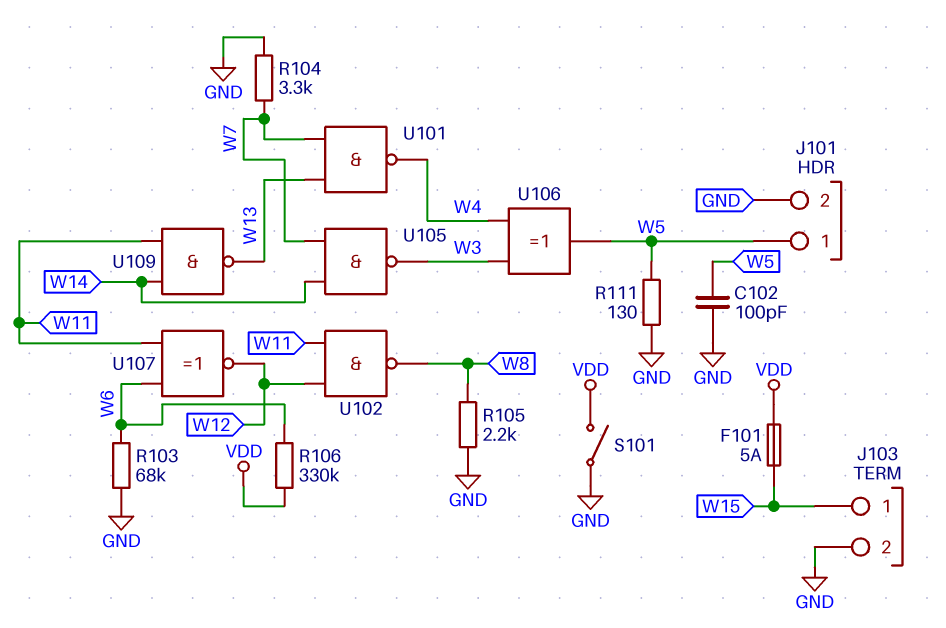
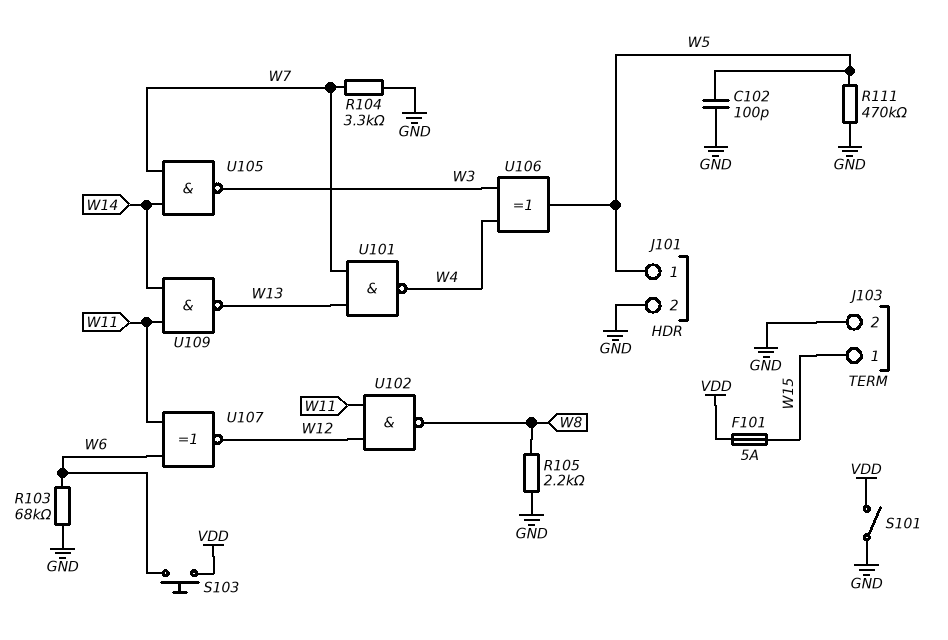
R106: 330k (VDD, W6) -> none
R111: 130 (GND, W5) -> 470k (GND, W5)
S103: none -> button (VDD, W6)

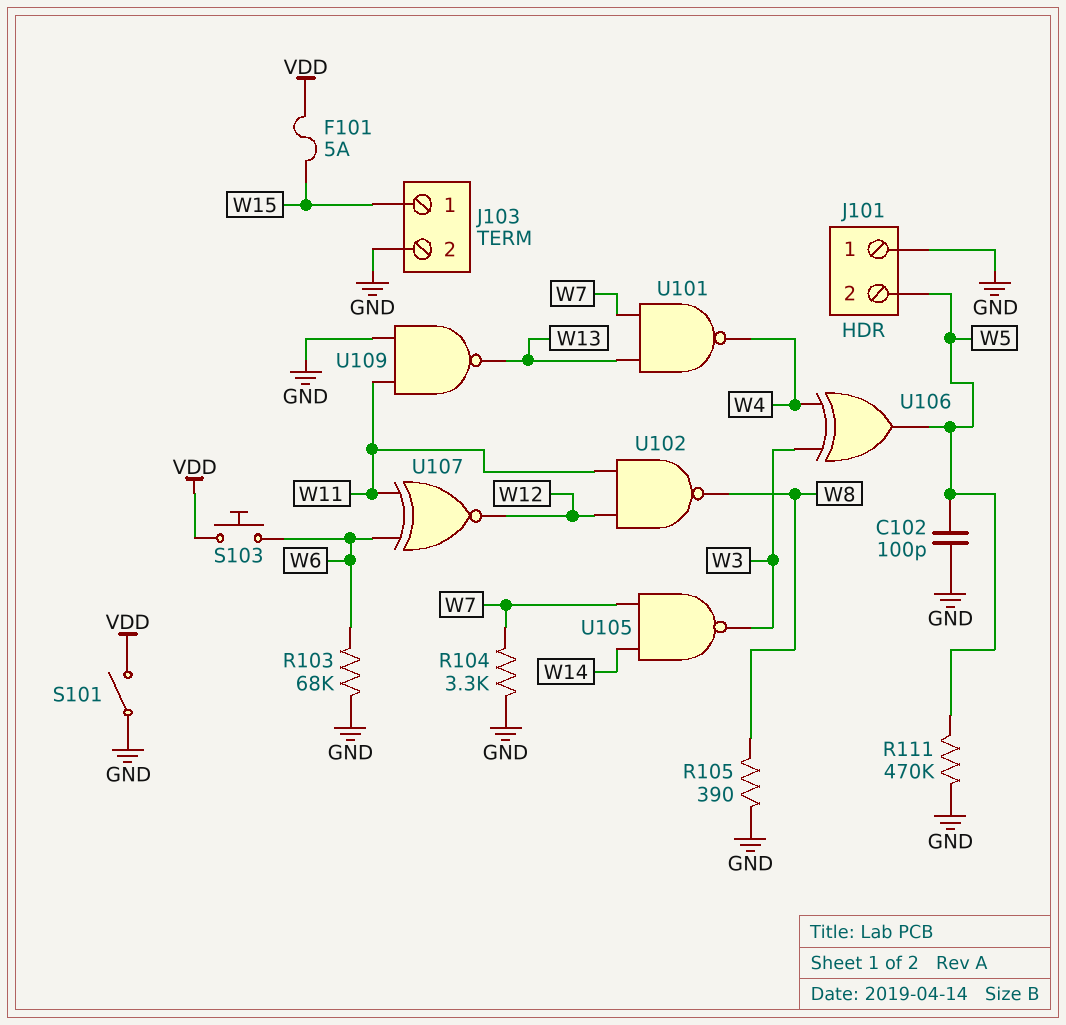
J101 pin 1: W5 -> GND
J101 pin 2: GND -> W5
R105: 2.2k (GND, W8) -> 390 (GND, W8)
U109: NAND (in W11, in W14, out W13) -> NAND (in GND, in W11, out W13)

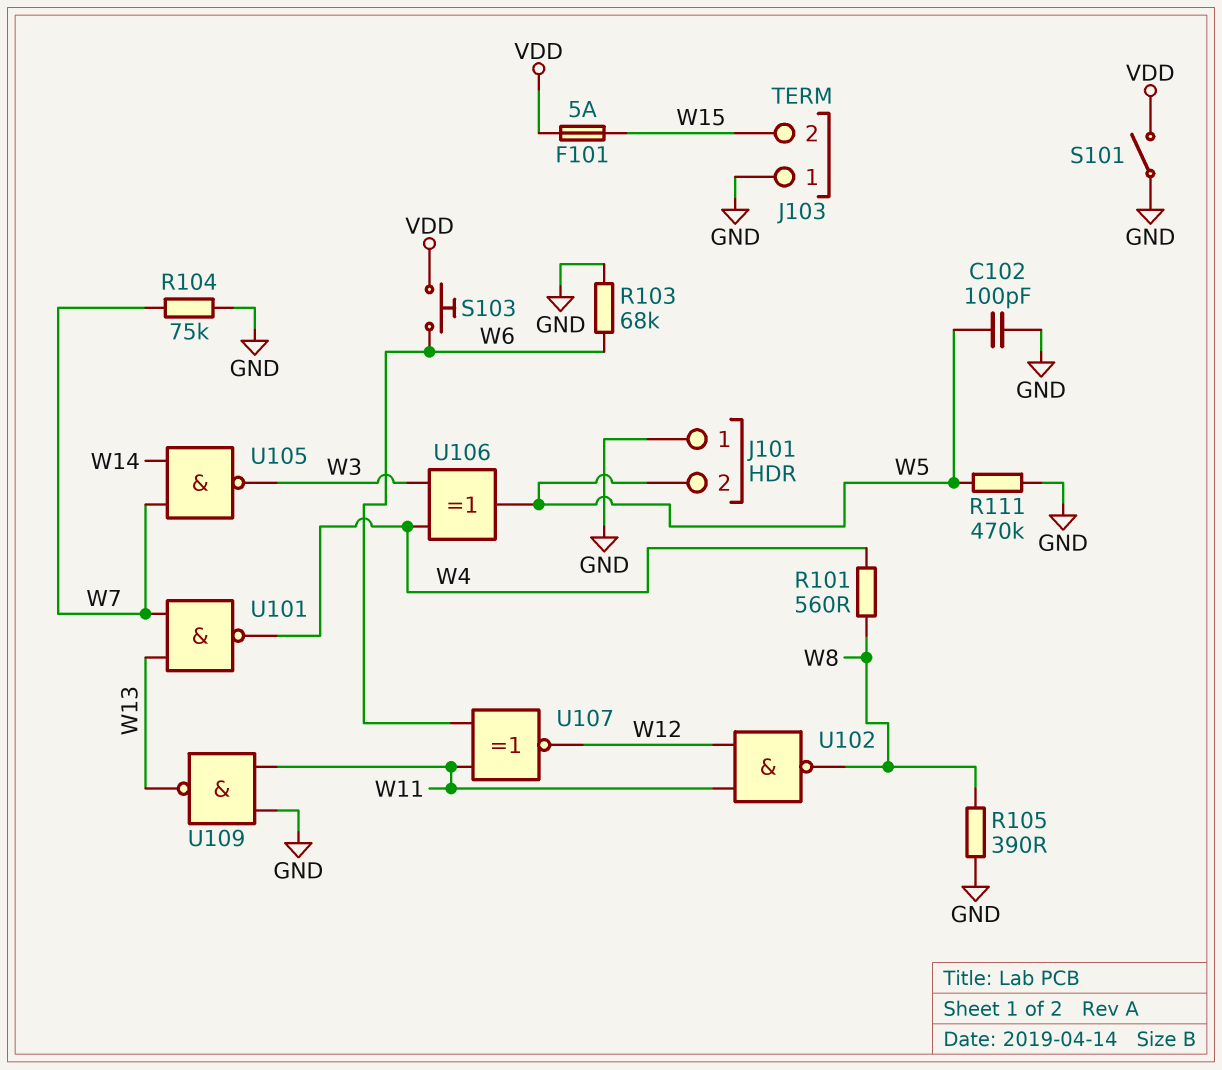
J103 pin 1: W15 -> GND
J103 pin 2: GND -> W15
R101: none -> 560 (W4, W8)
R104: 3.3k (GND, W7) -> 75k (GND, W7)

